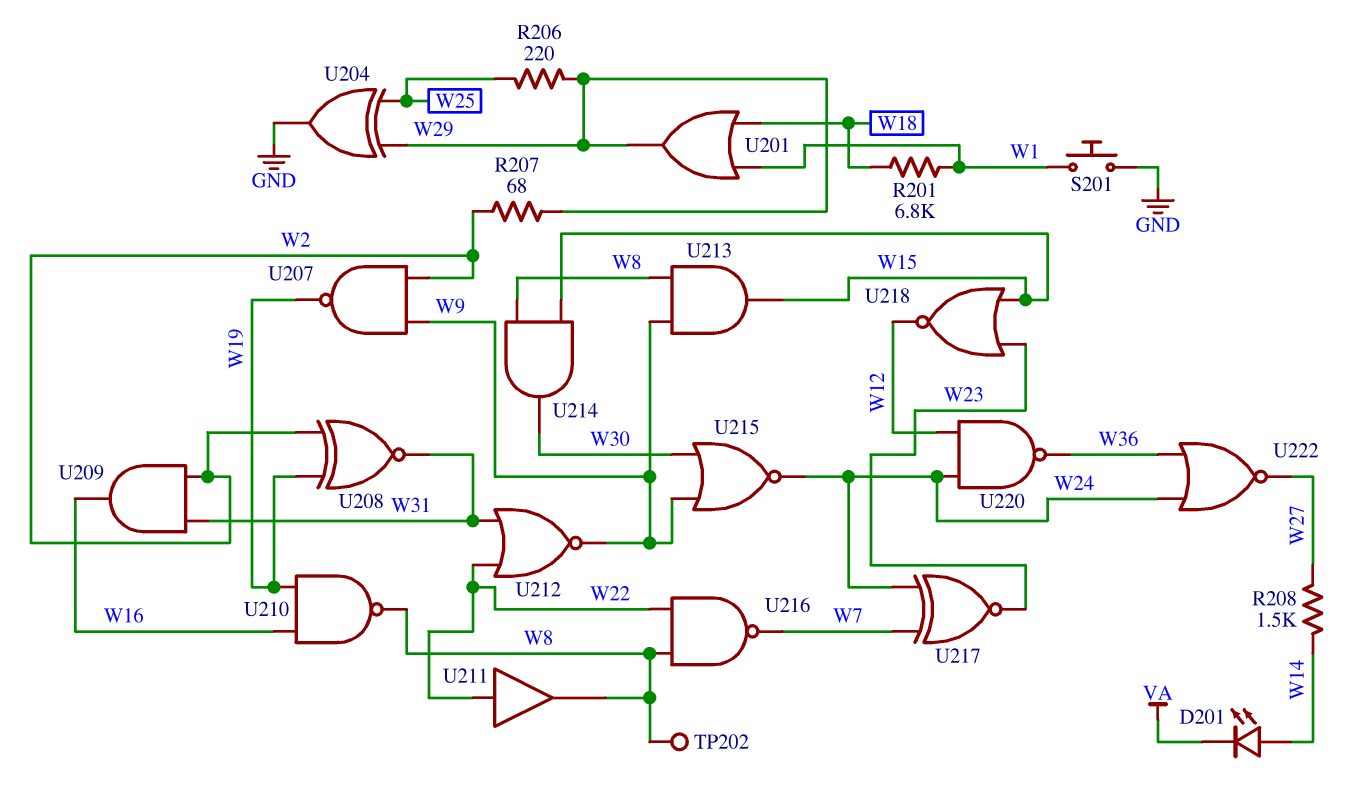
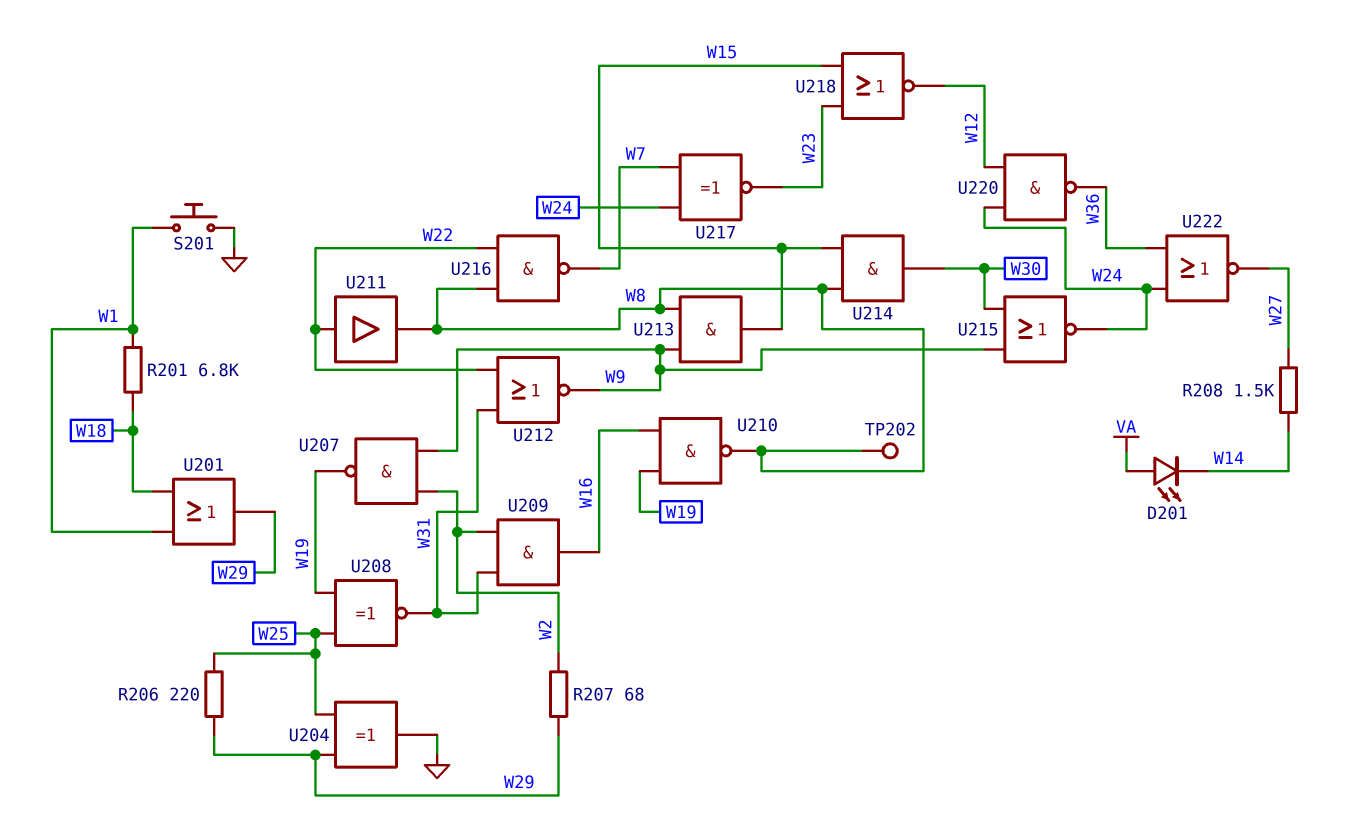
D201: LED (A W14, K VA) -> LED (A VA, K W14)
U208: XNOR (in W2, in W19, out W31) -> XNOR (in W19, in W25, out W31)

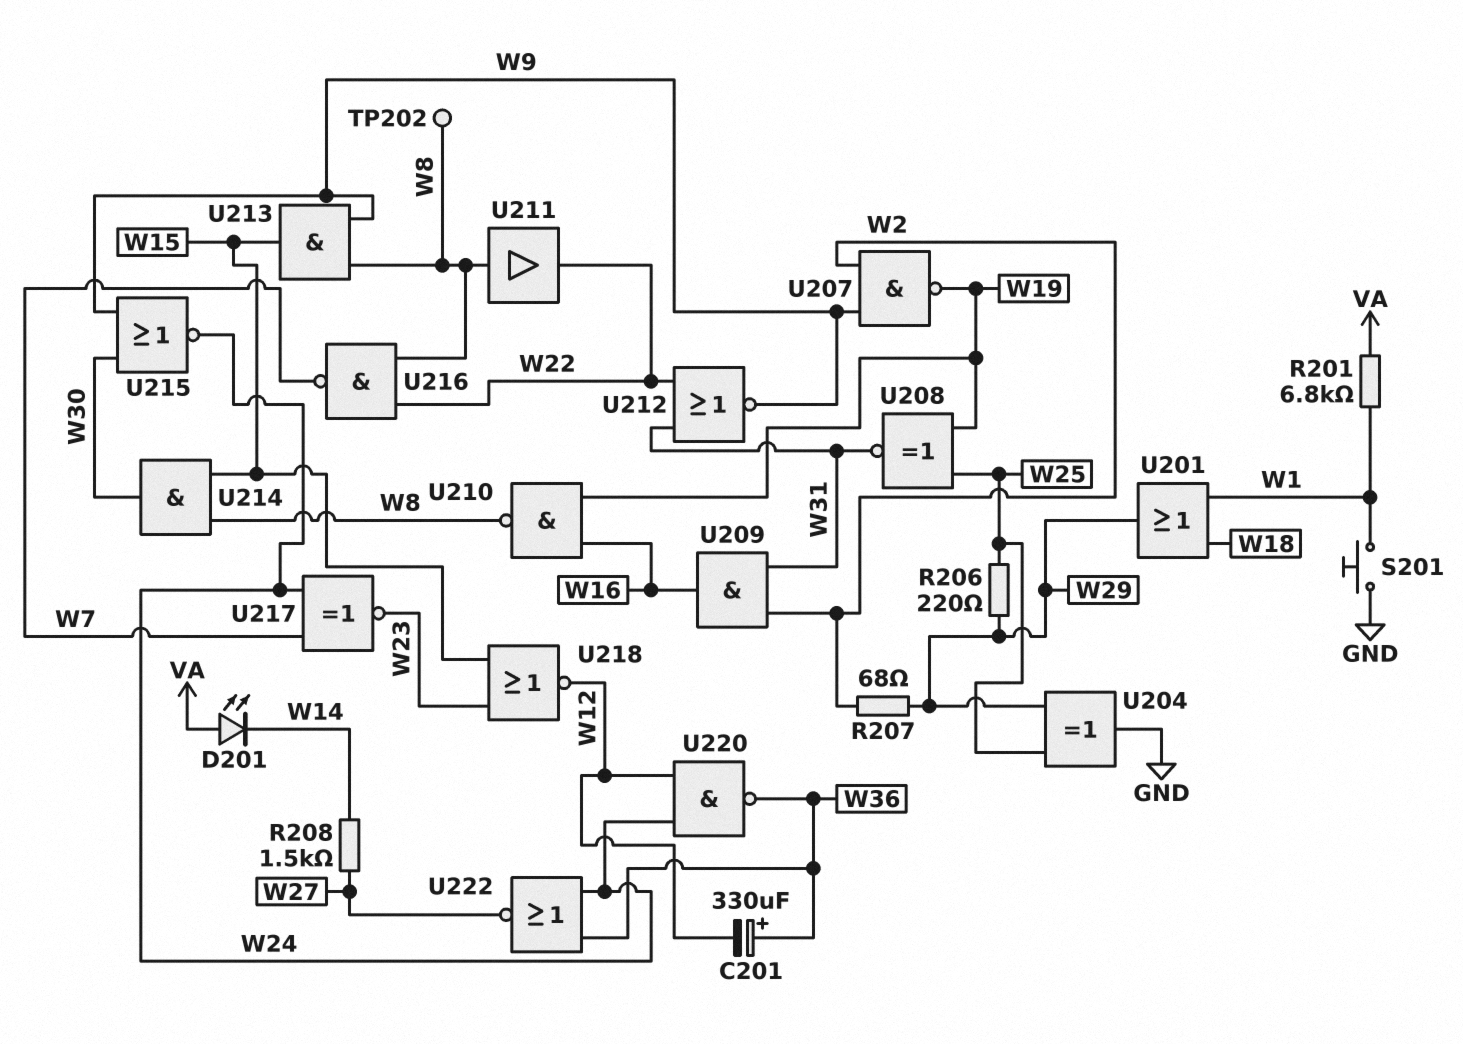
C201: none -> 330uF (plus W36, minus W12)
R201: 6.8k (W1, W18) -> 6.8k (VA, W1)
U211: buffer (in W22, out W8) -> buffer (in W8, out W22)

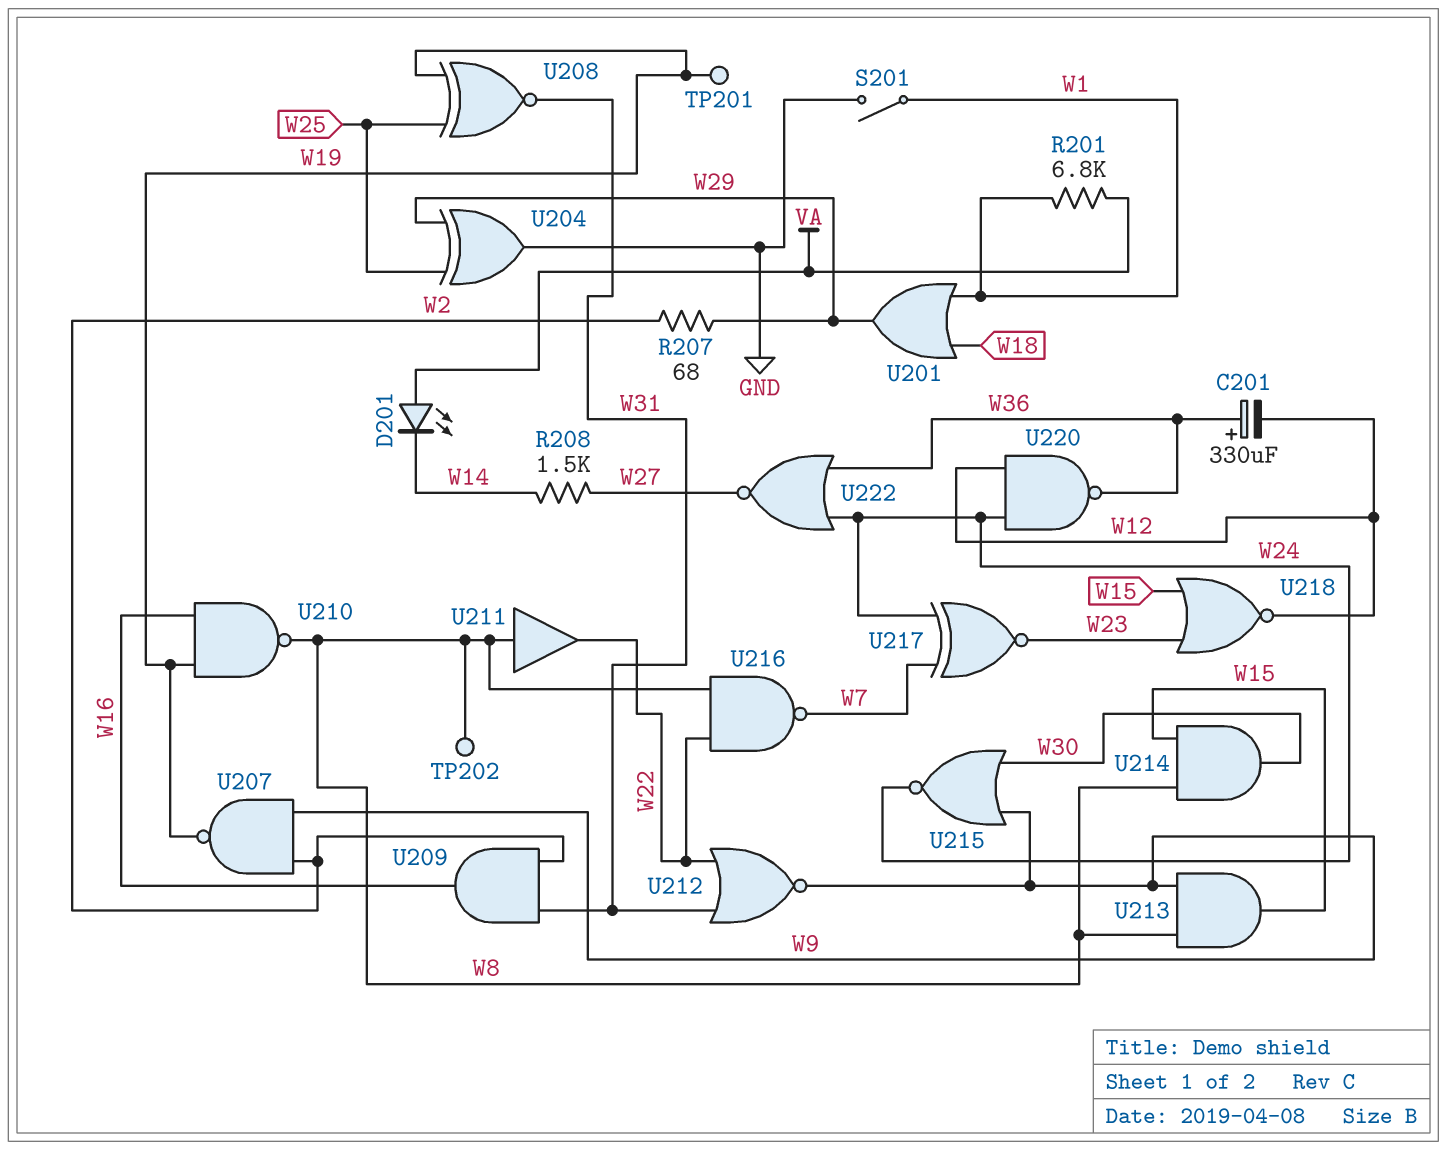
R206: 220 (W25, W29) -> none
S201: button (GND, W1) -> switch (GND, W1)
TP201: none -> test point (W19)

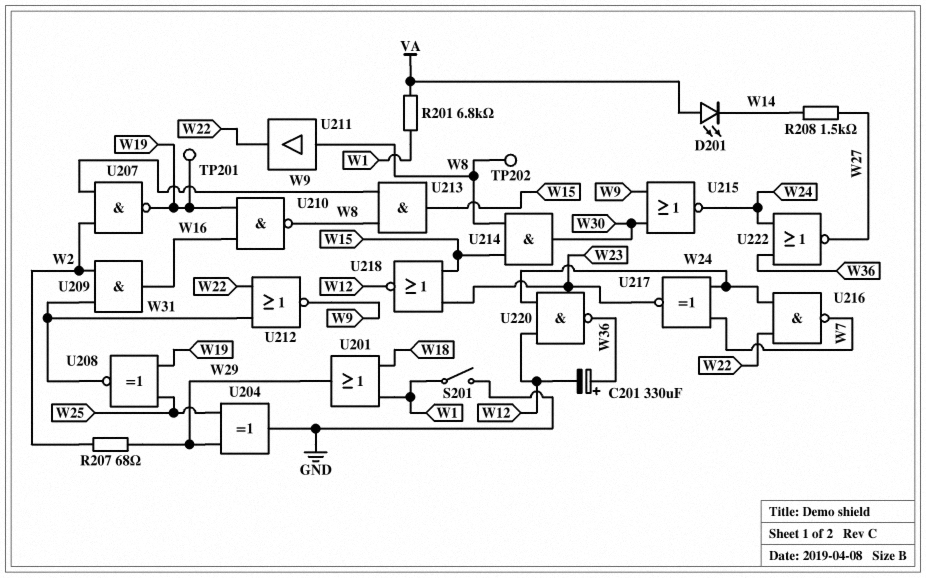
U216: NAND (in W8, in W22, out W7) -> NAND (in W22, in W24, out W7)

